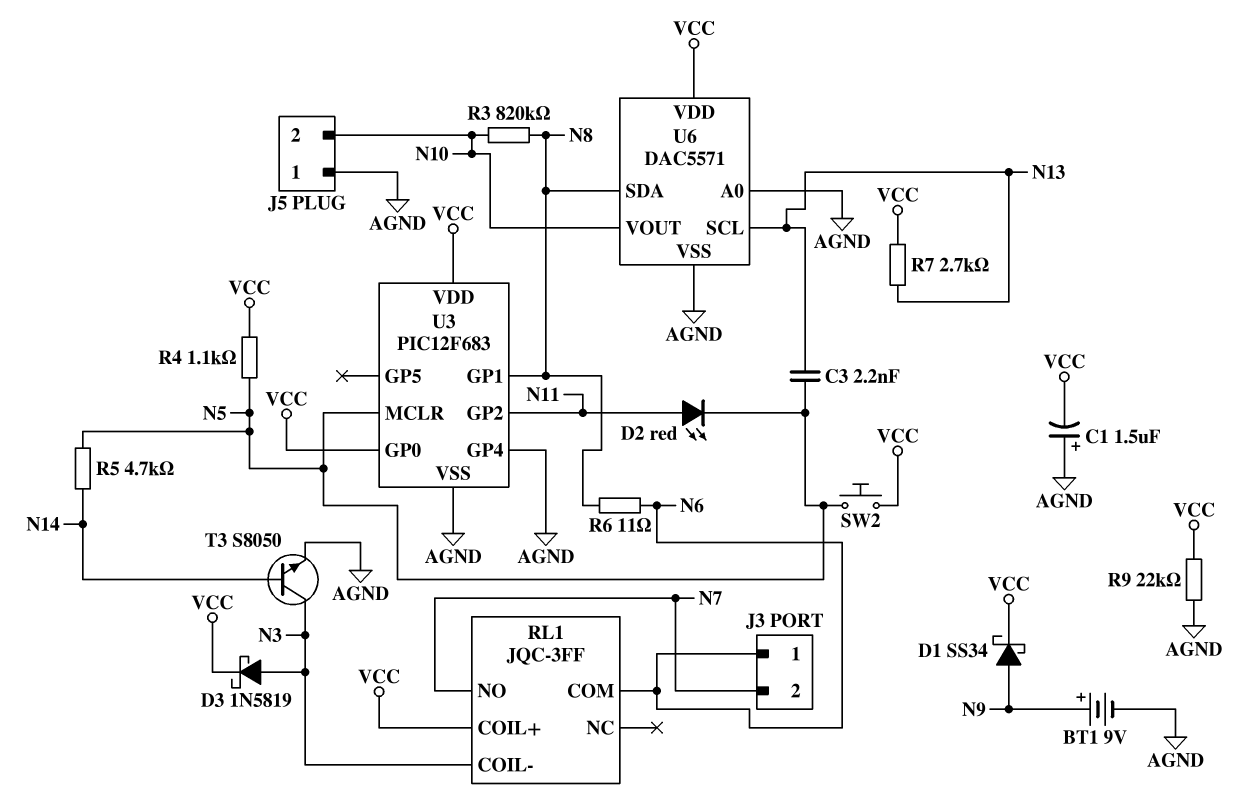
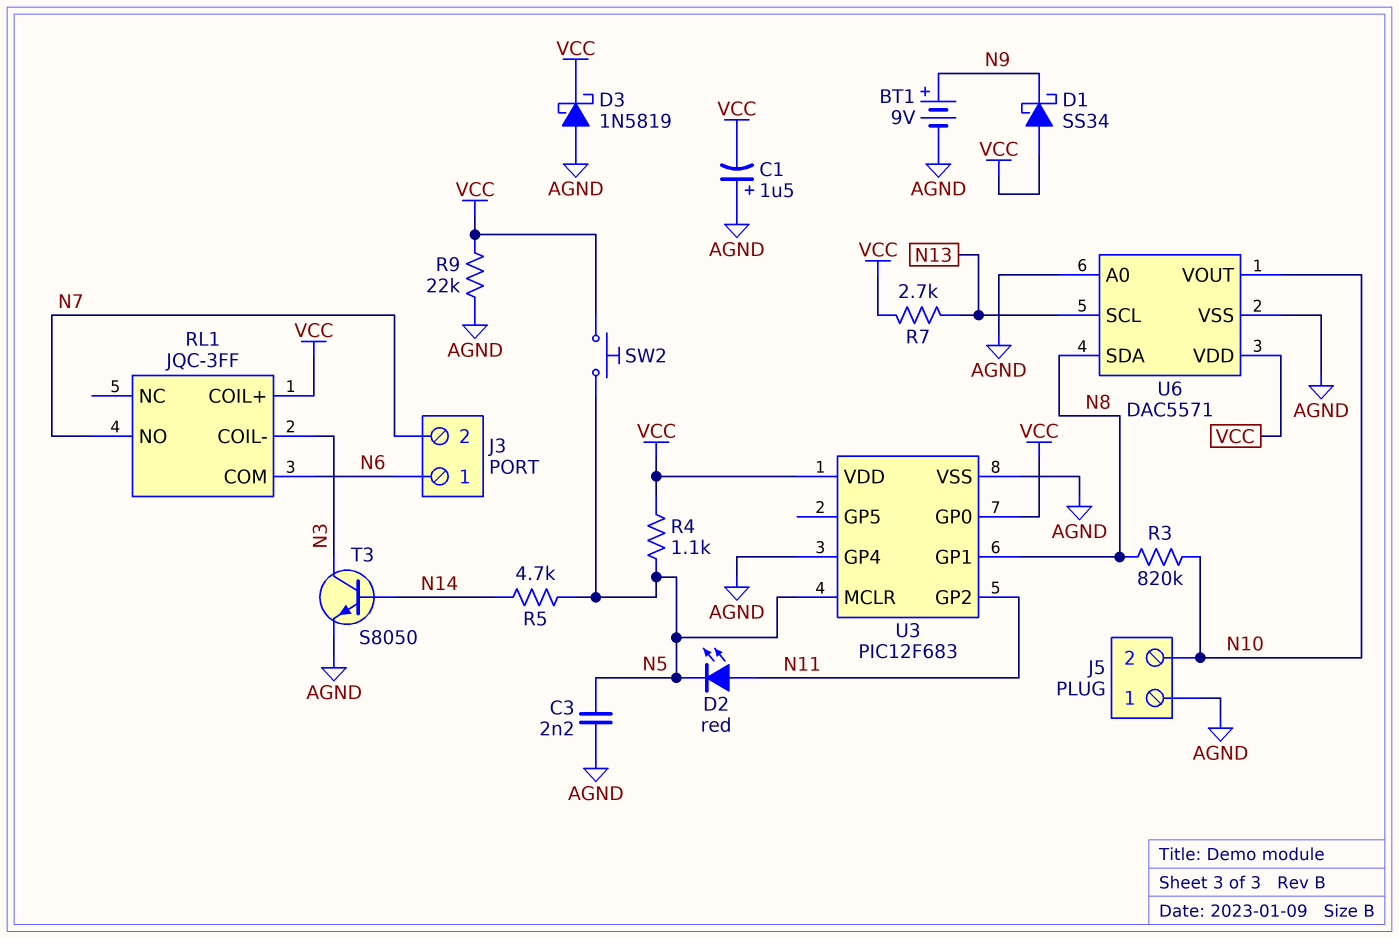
C3: 2.2nF (N5, N13) -> 2.2nF (AGND, N5)
D1: schottky SS34 (A N9, K VCC) -> schottky SS34 (A VCC, K N9)
D3: schottky 1N5819 (A N3, K VCC) -> schottky 1N5819 (A AGND, K VCC)
R6: 11 (N6, N8) -> none

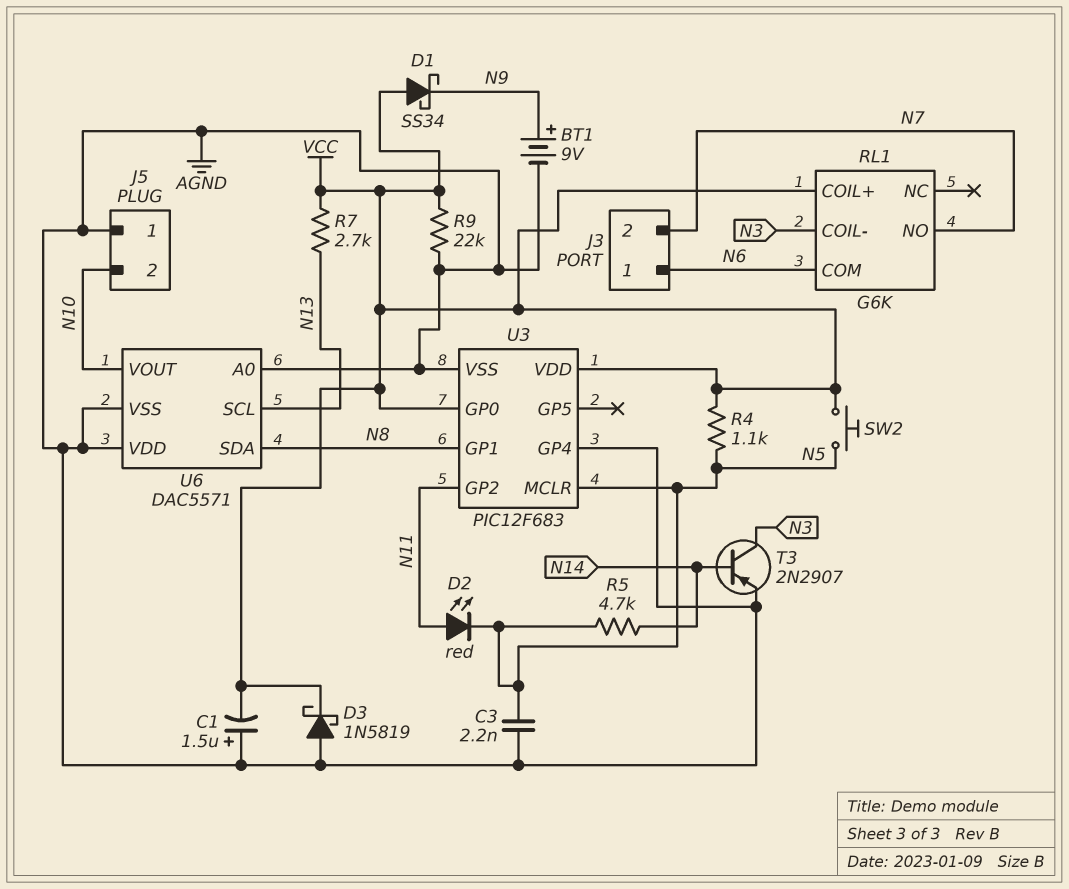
R3: 820k (N8, N10) -> none
RL1: JQC-3FF -> G6K
T3: NPN S8050 (B N14, C N3, E AGND) -> PNP 2N2907 (B N14, C N3, E AGND)
U6 pin VDD: VCC -> AGND

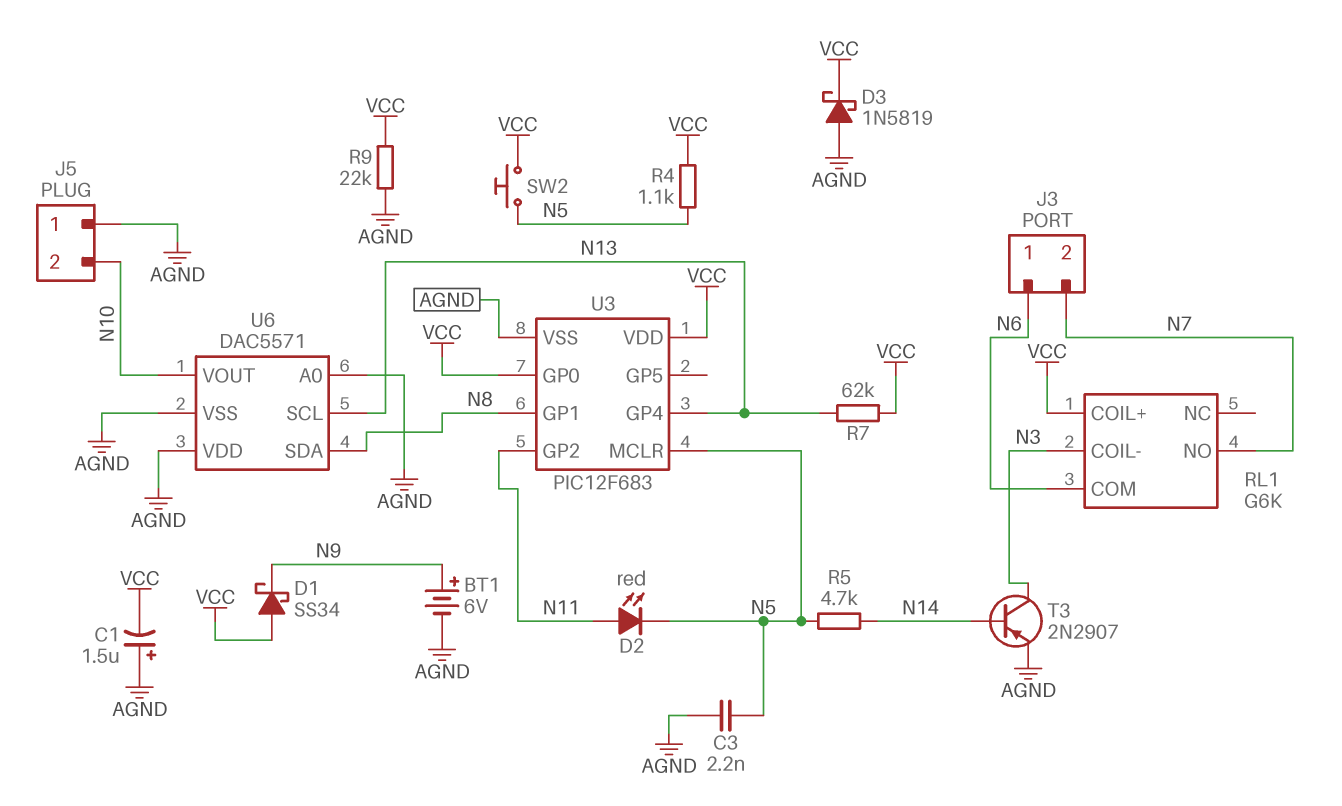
BT1: 9V (plus N9, minus AGND) -> 6V (plus N9, minus AGND)
R7: 2.7k (N13, VCC) -> 62k (N13, VCC)
U3 pin GP4: AGND -> N13

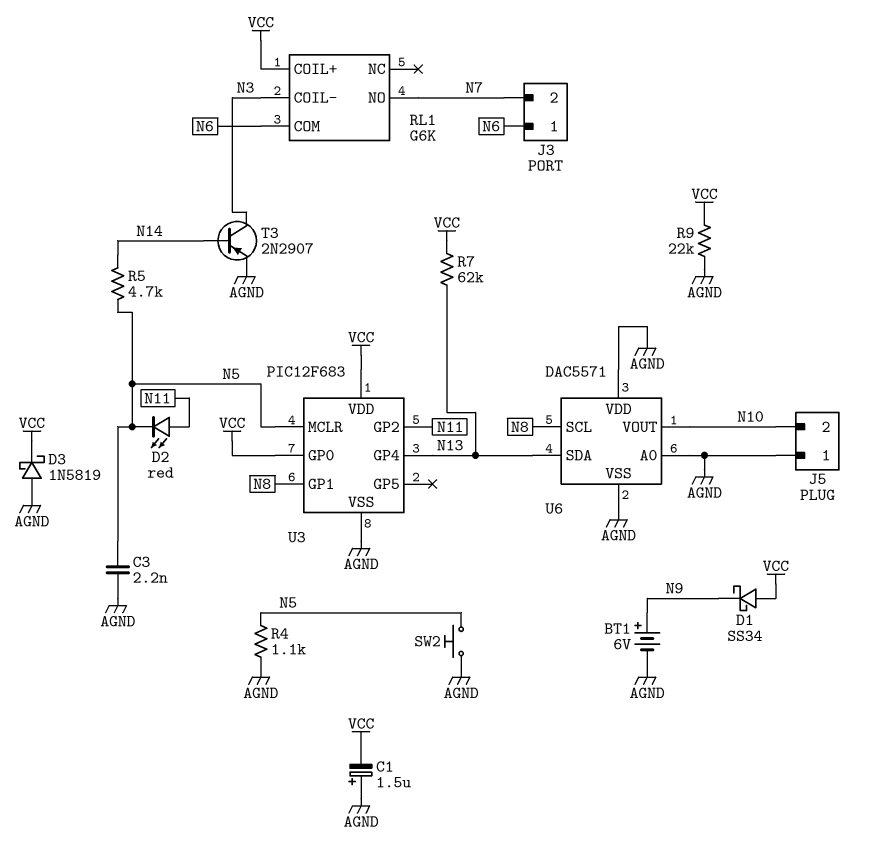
R4: 1.1k (N5, VCC) -> 1.1k (AGND, N5)
SW2: button (N5, VCC) -> button (AGND, N5)
U6 pin SCL: N13 -> N8
U6 pin SDA: N8 -> N13

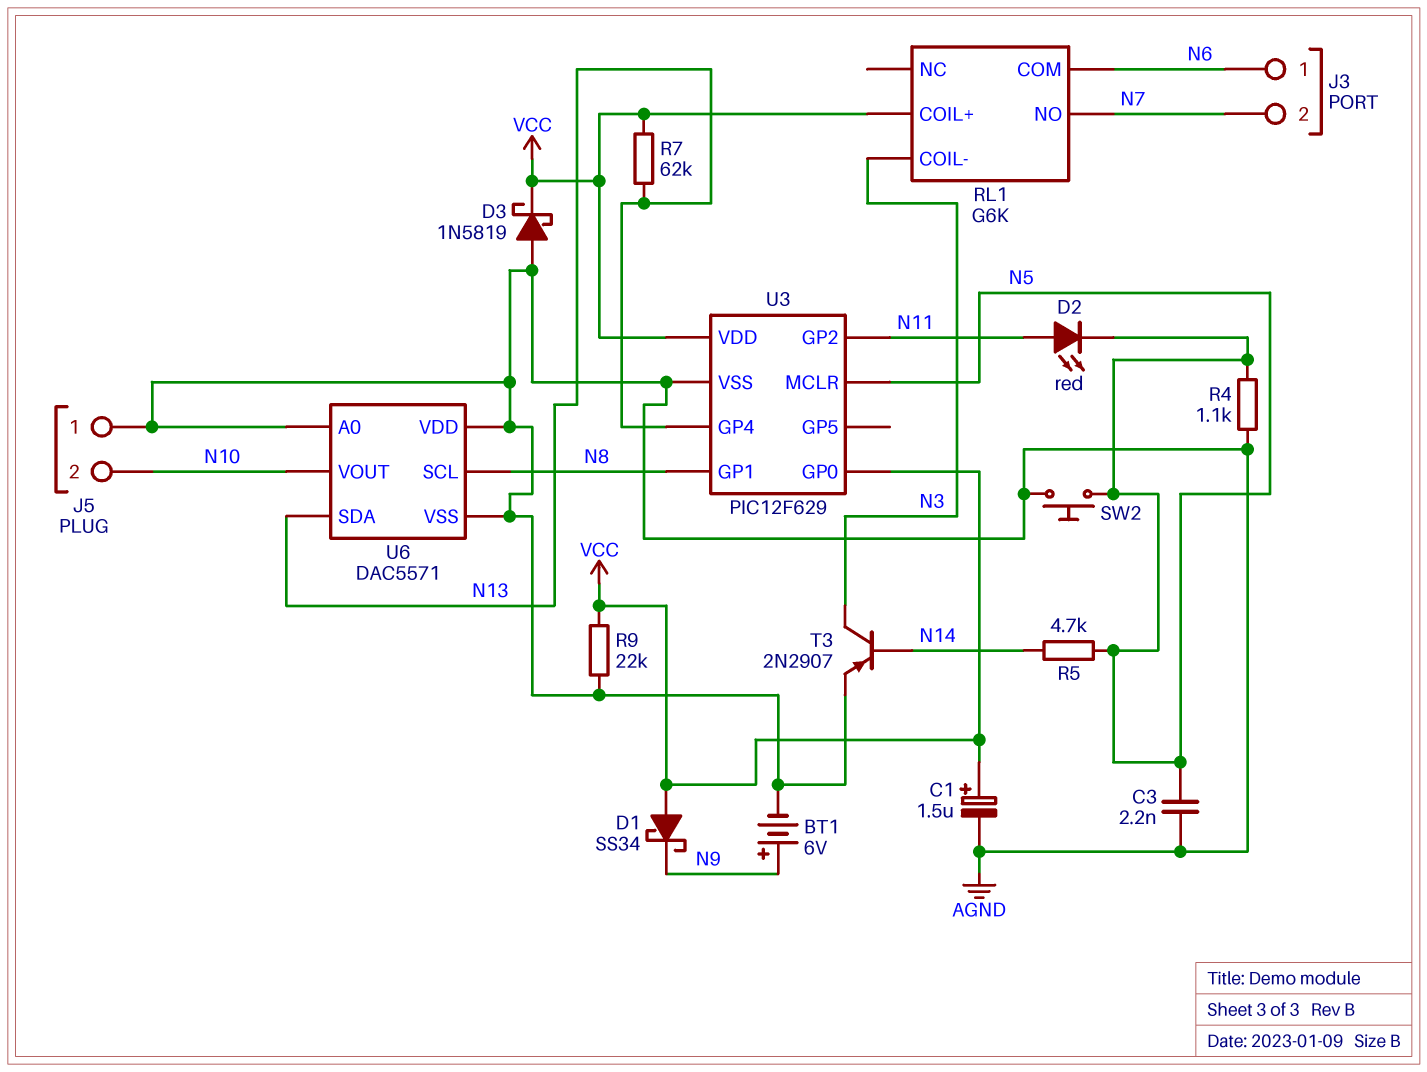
C1: 1.5uF (plus AGND, minus VCC) -> 1.5uF (plus VCC, minus AGND)
U3: PIC12F683 -> PIC12F629

